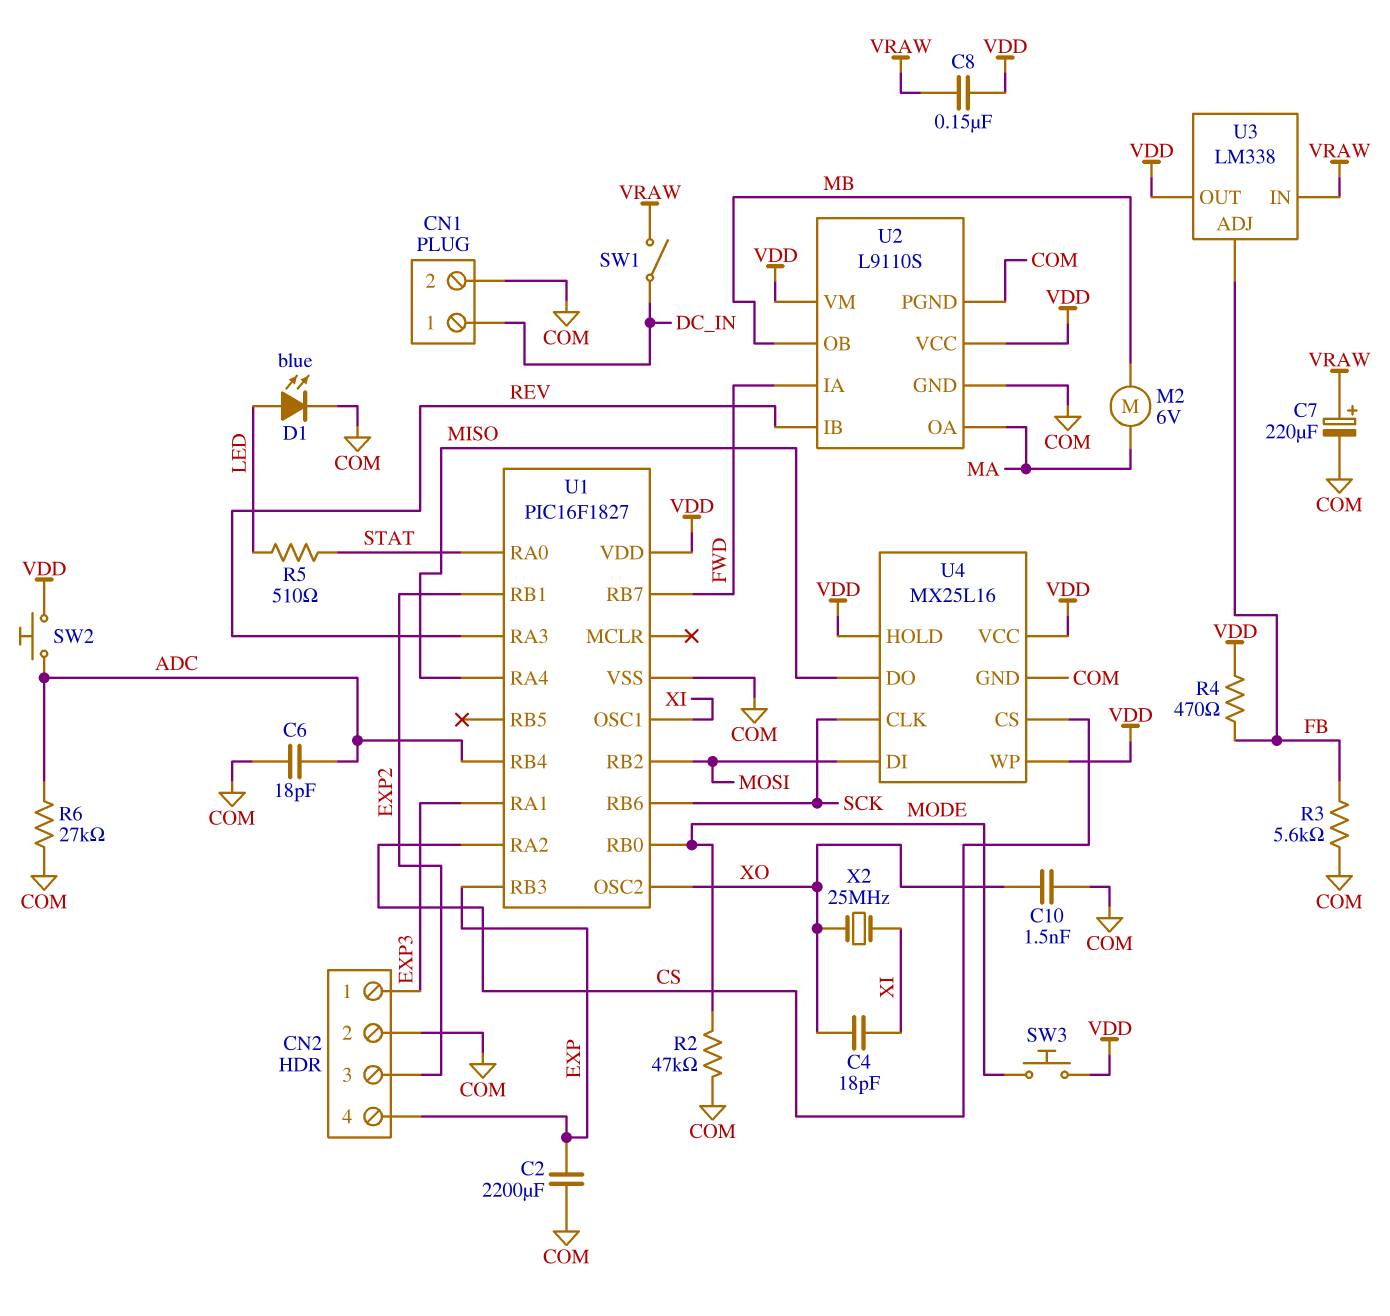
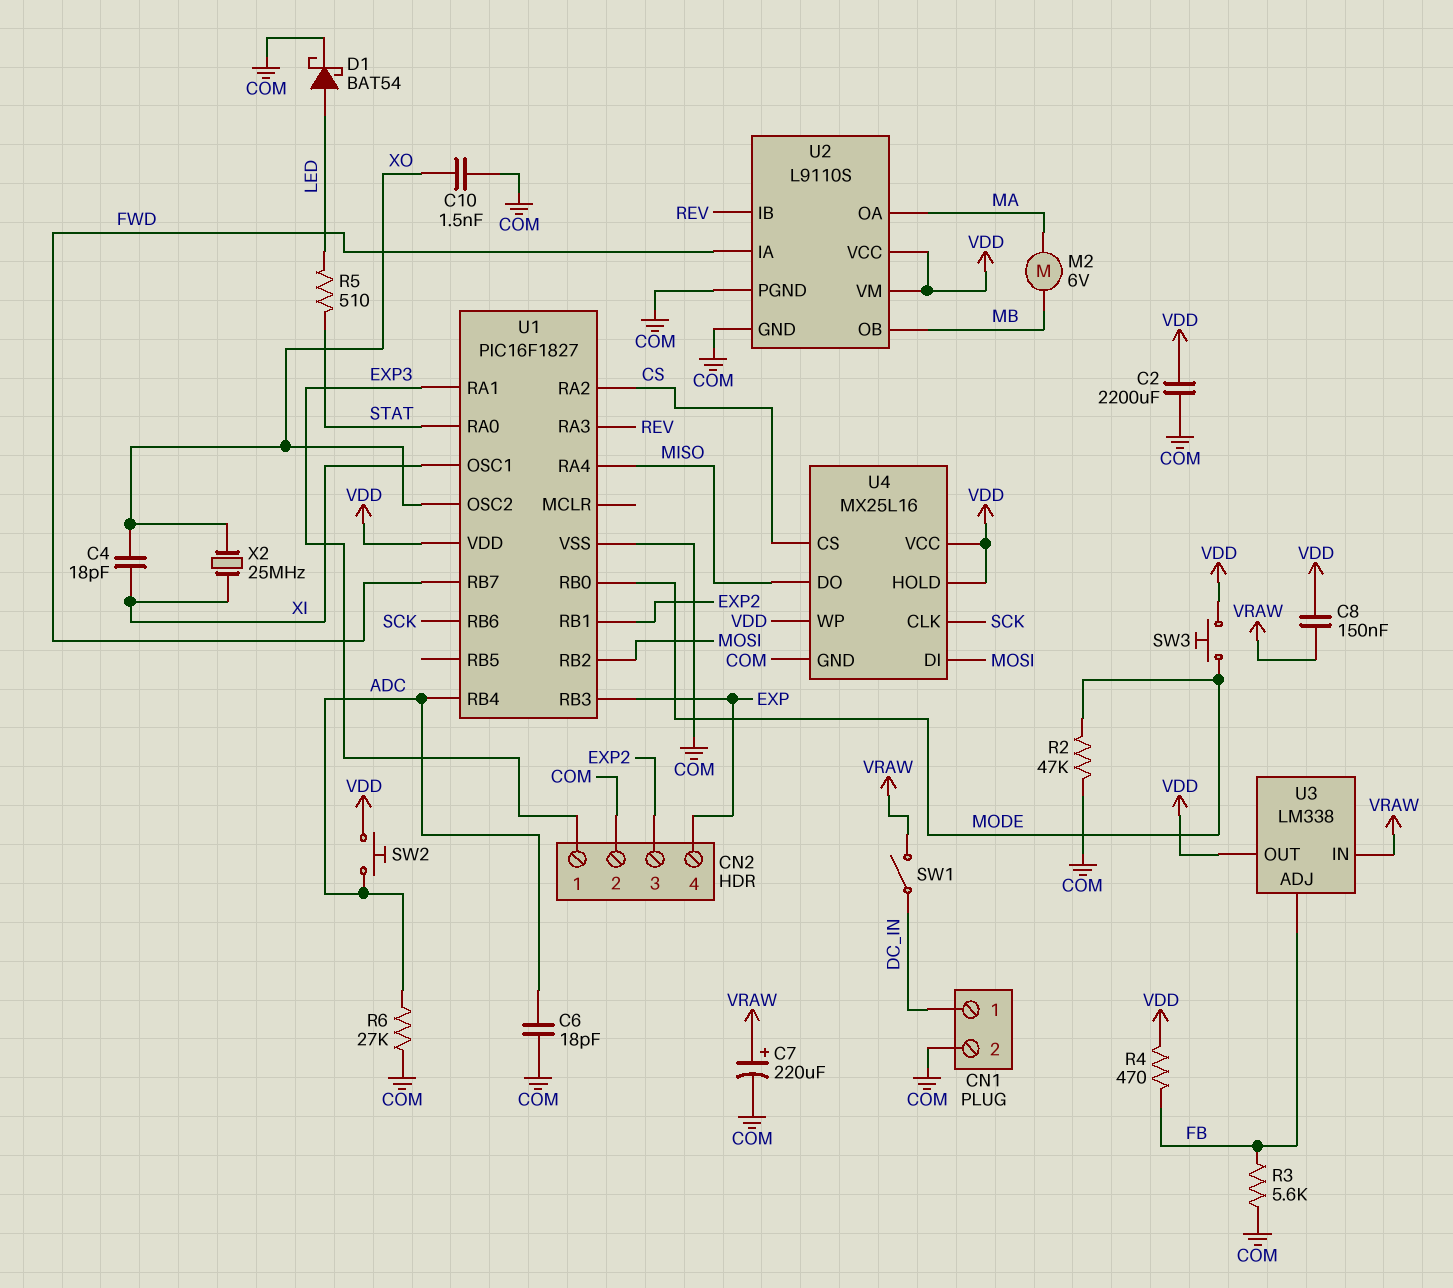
C2: 2200uF (COM, EXP) -> 2200uF (COM, VDD)
D1: LED blue (A LED, K COM) -> schottky BAT54 (A LED, K COM)

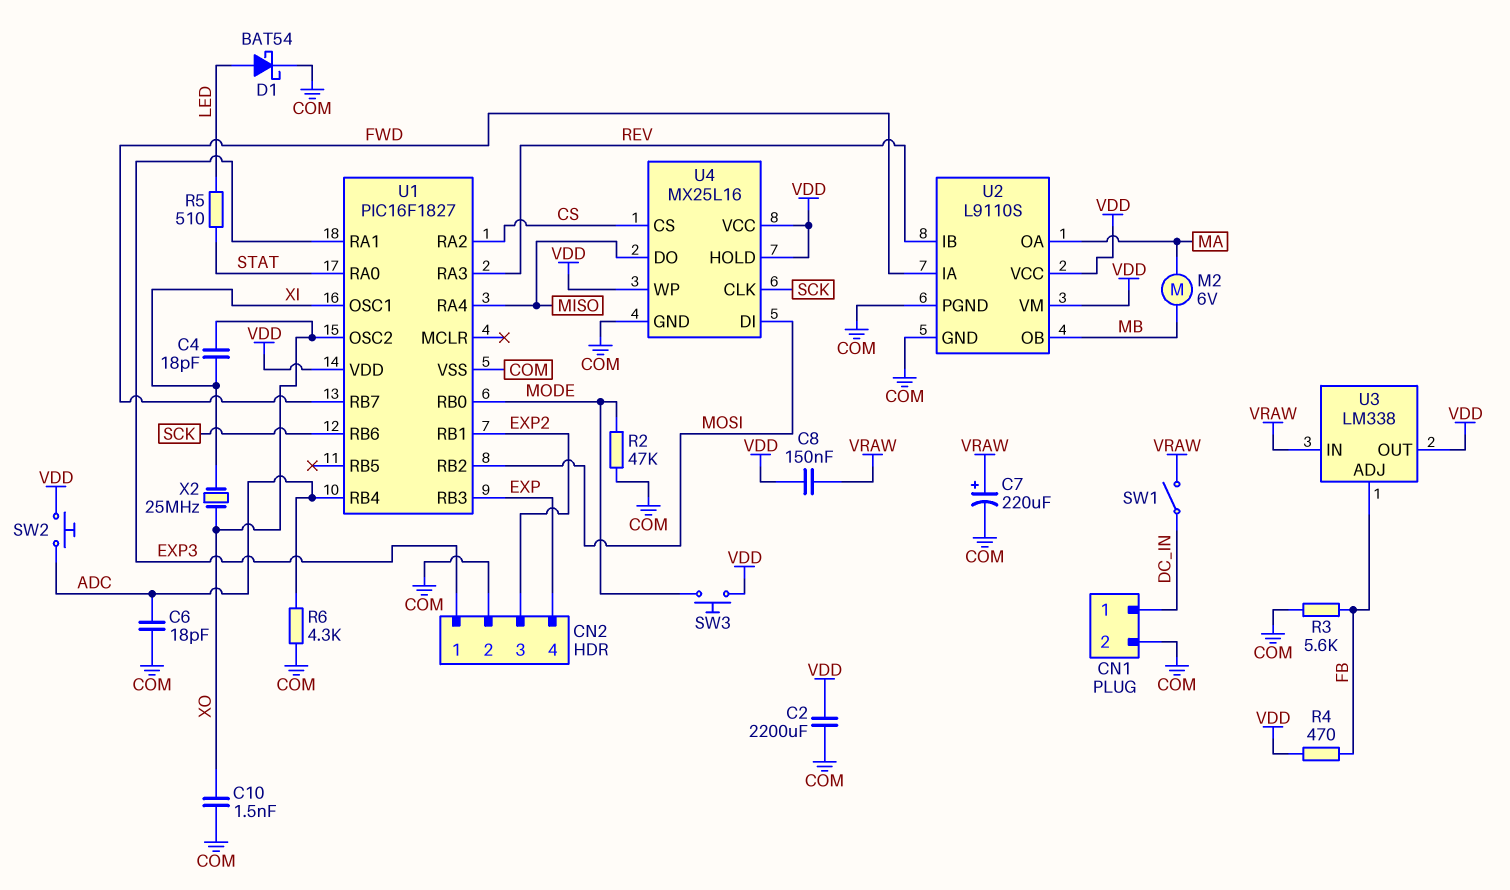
R6: 27k (ADC, COM) -> 4.3k (ADC, COM)

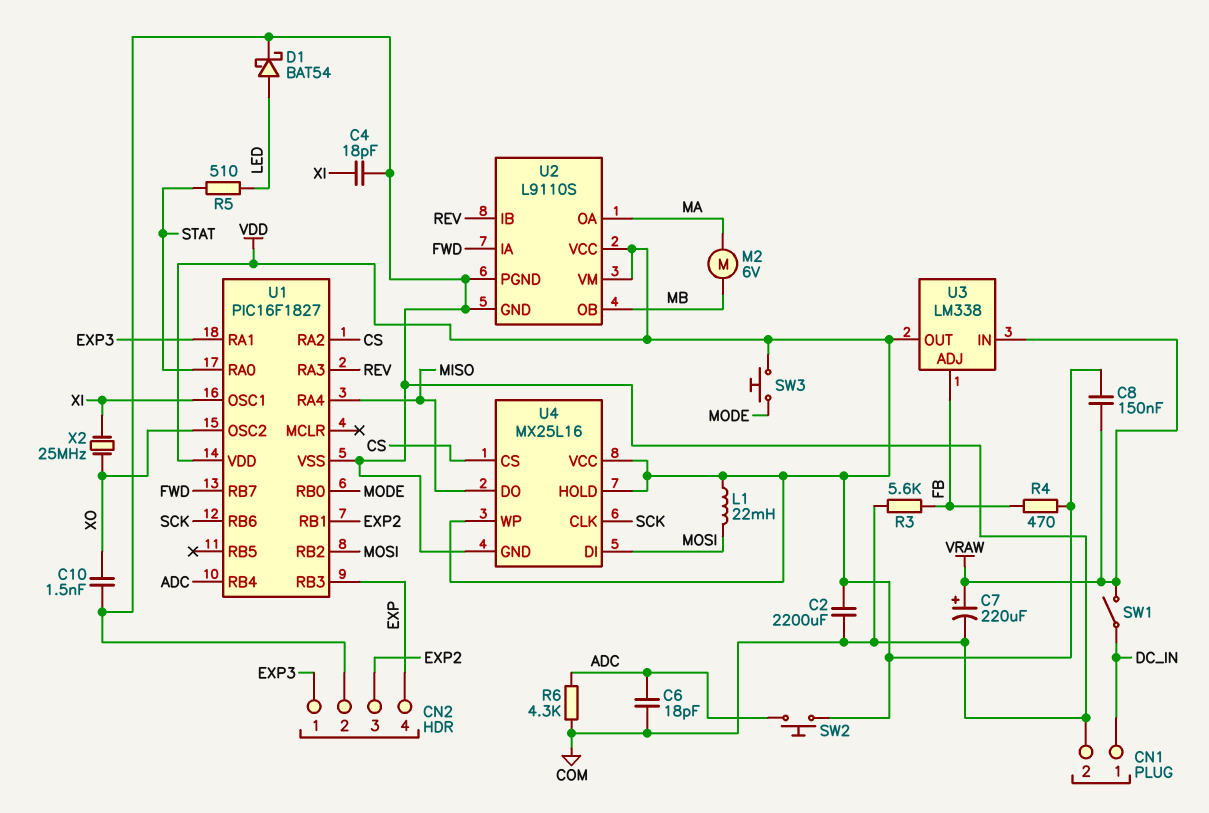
C4: 18pF (XI, XO) -> 18pF (COM, XI)
L1: none -> 22mH (MOSI, VDD)
R2: 47k (COM, MODE) -> none

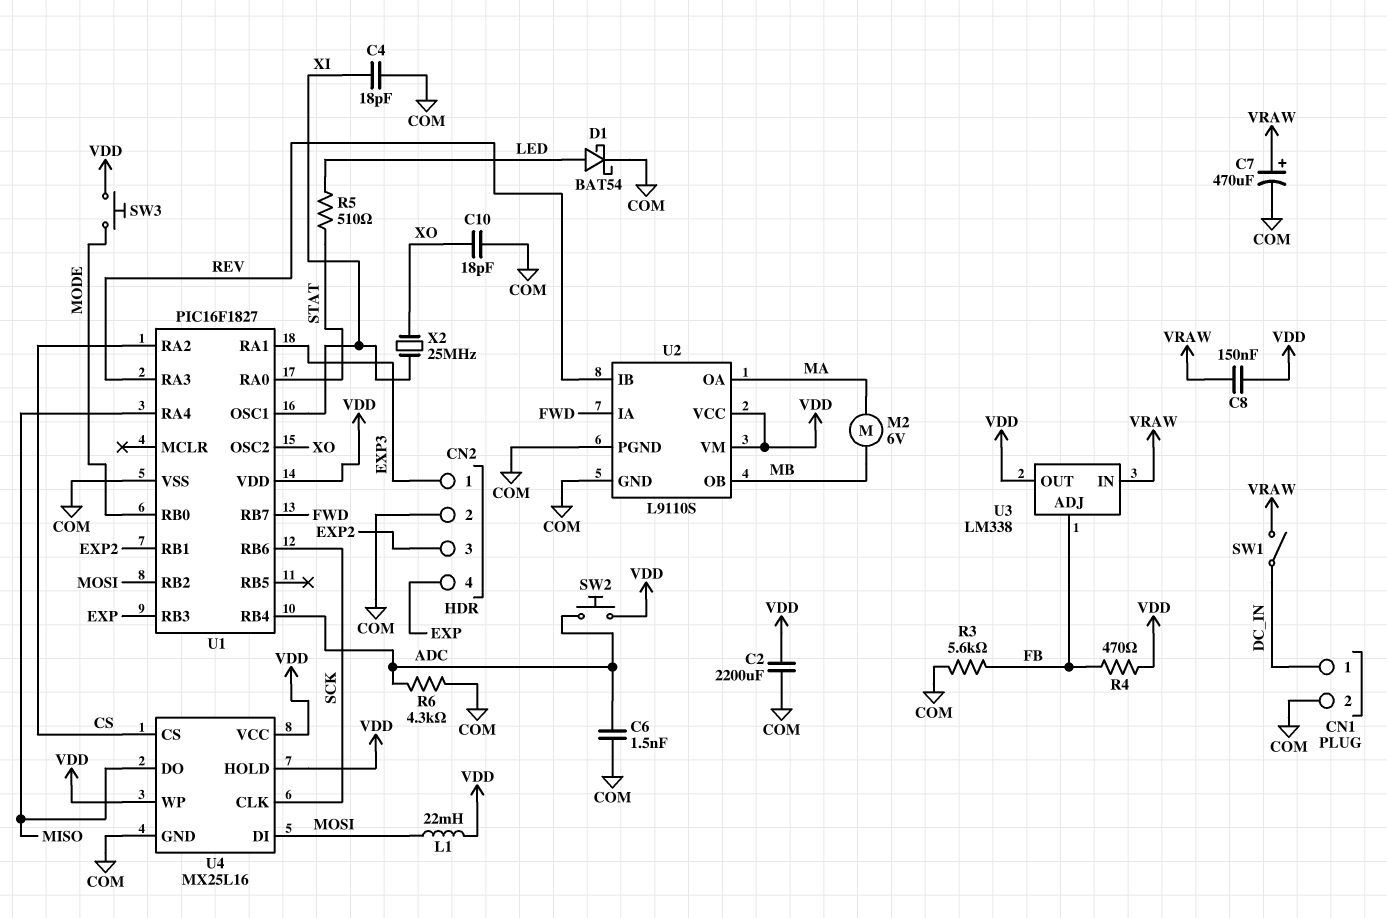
C6: 18pF (ADC, COM) -> 1.5nF (ADC, COM)
C7: 220uF (plus VRAW, minus COM) -> 470uF (plus VRAW, minus COM)
C10: 1.5nF (COM, XO) -> 18pF (COM, XO)

